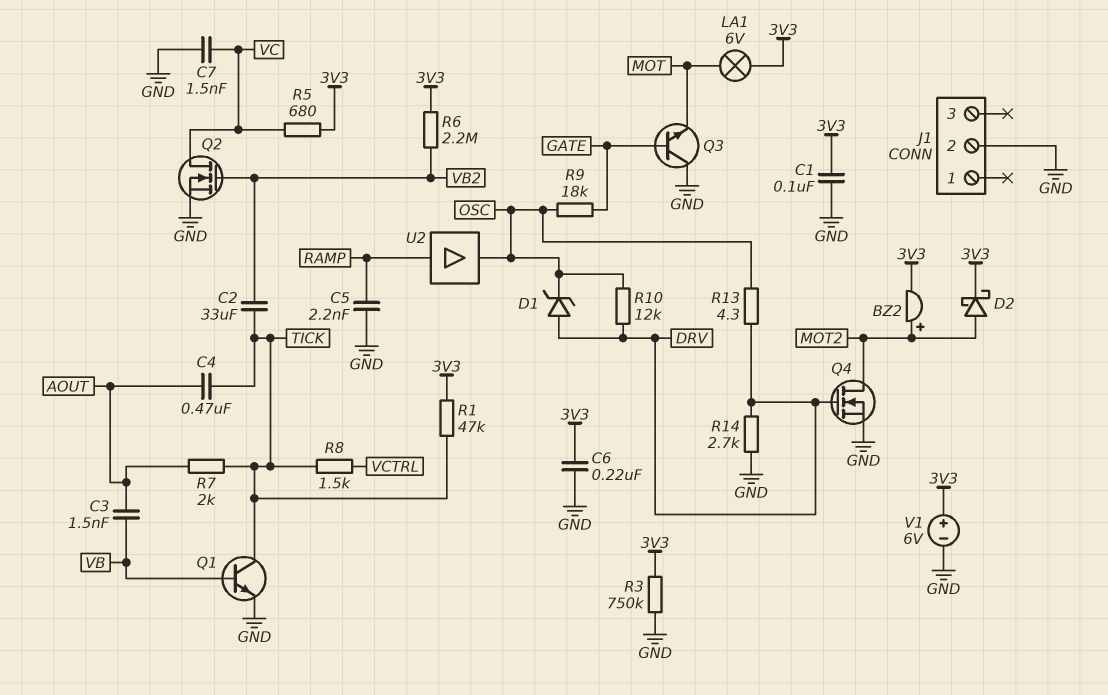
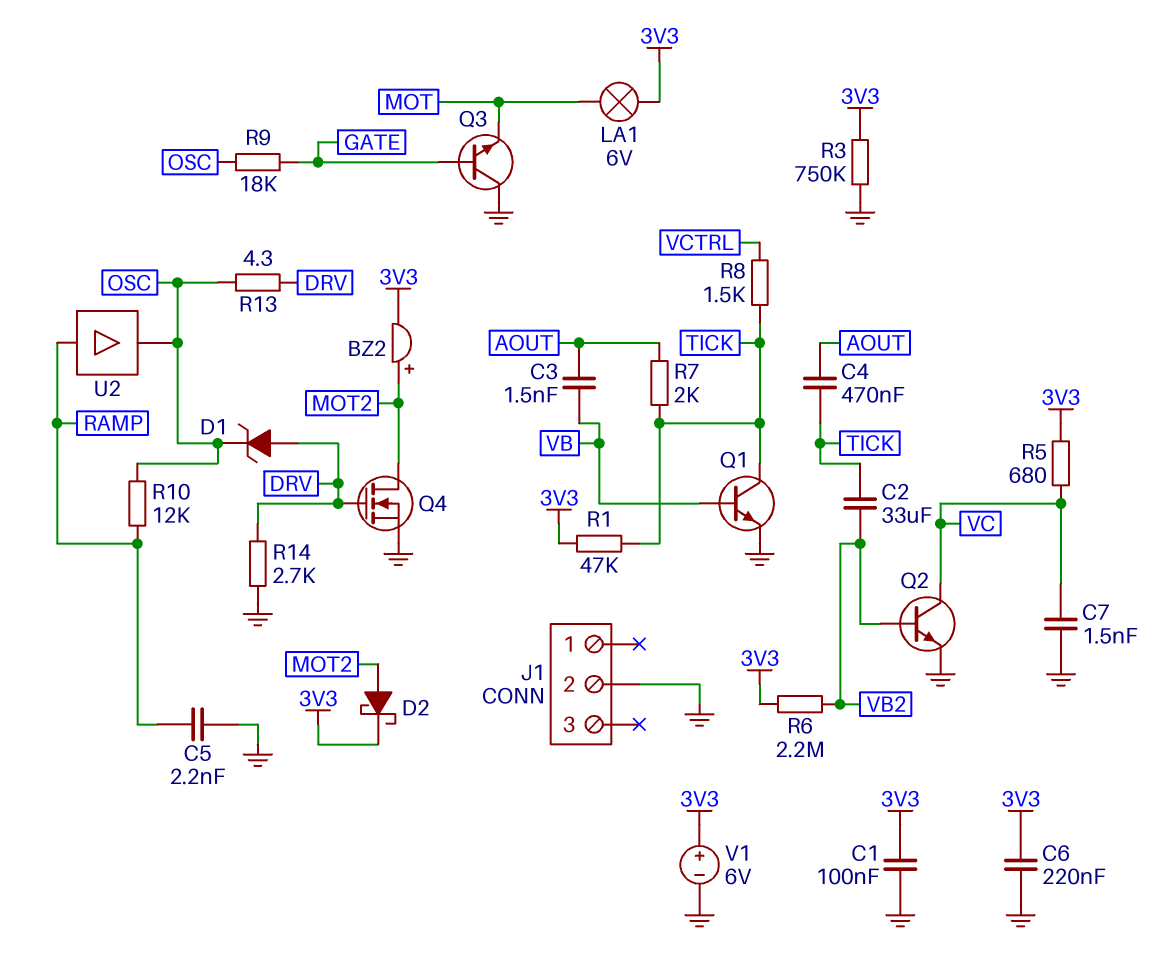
Q2: NMOS (G VB2, D VC, S GND) -> NPN (B VB2, C VC, E GND)
R10: 12k (DRV, OSC) -> 12k (OSC, RAMP)

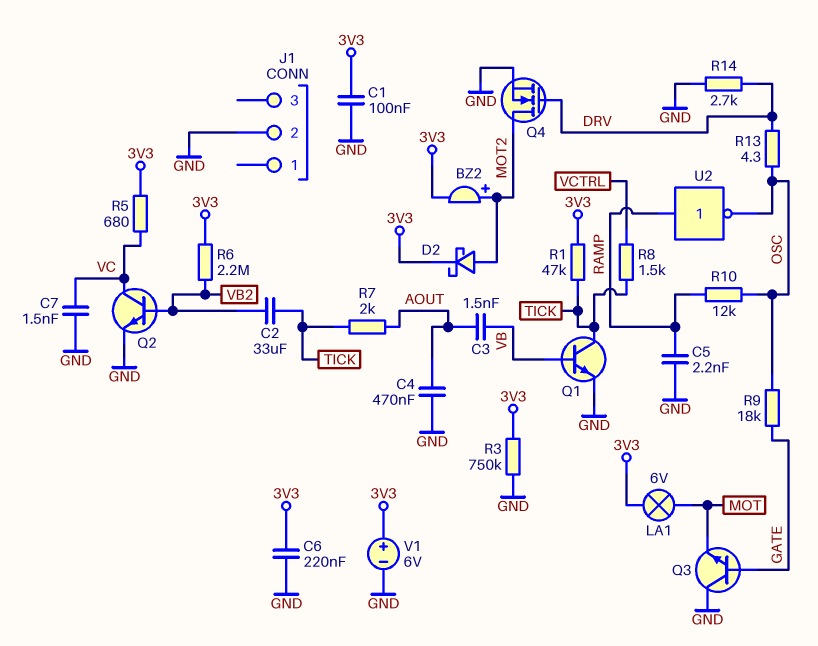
C4: 470nF (AOUT, TICK) -> 470nF (AOUT, GND)
D1: zener (A DRV, K OSC) -> none
U2: buffer (in RAMP, out OSC) -> NOT (in RAMP, out OSC)

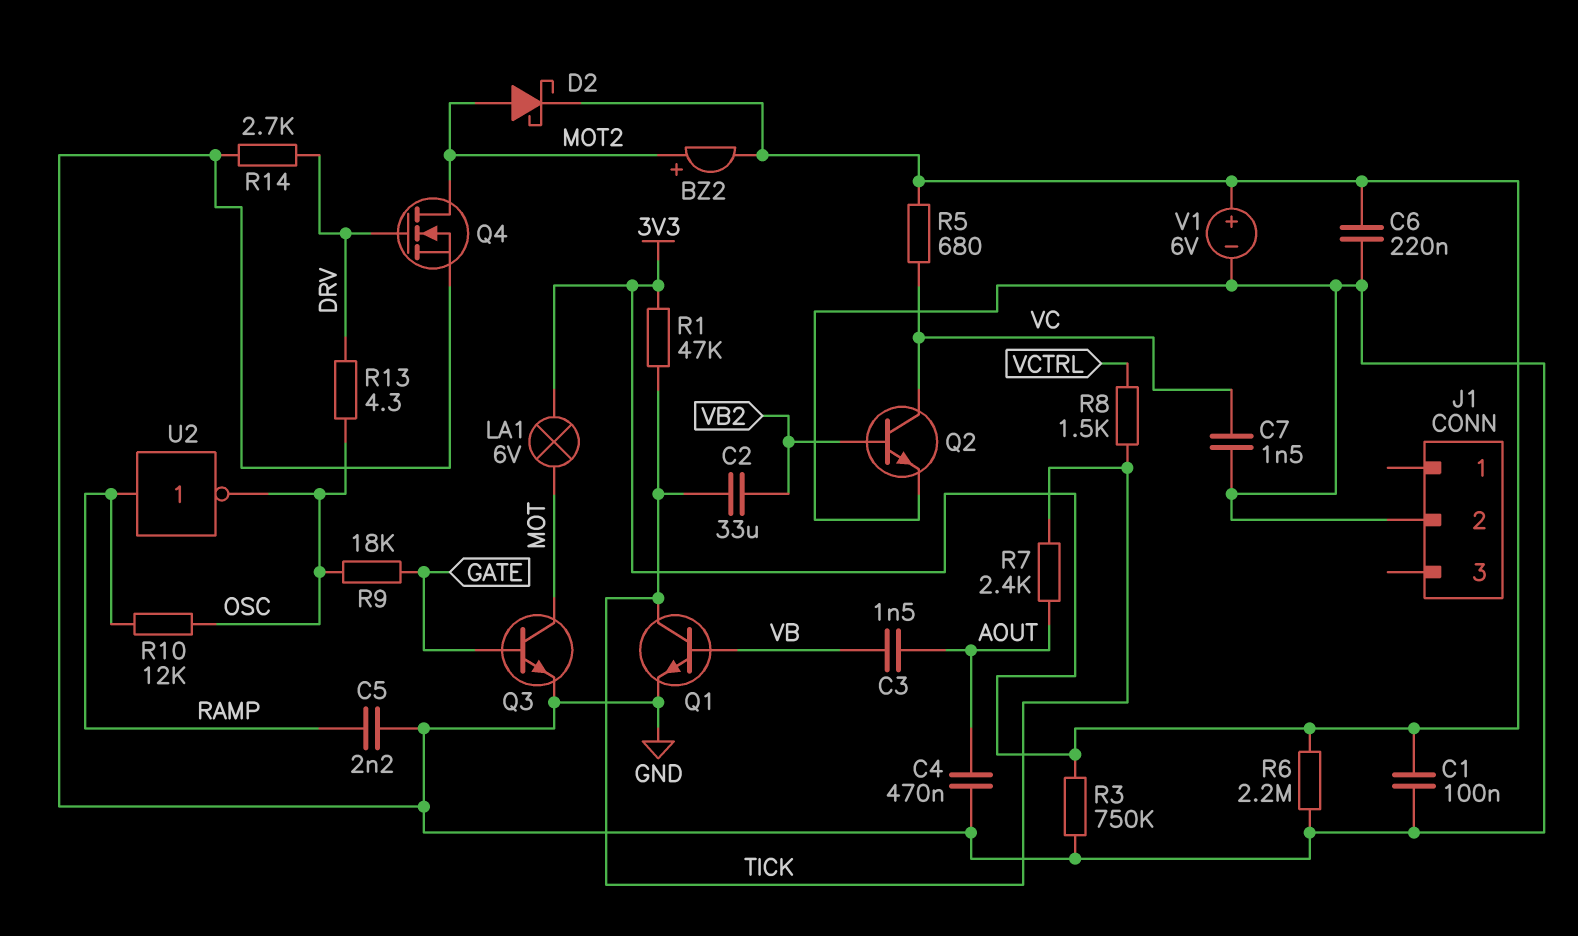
Q3: NPN (B GATE, C GND, E MOT) -> NPN (B GATE, C MOT, E GND)
R6: 2.2M (3V3, VB2) -> 2.2M (3V3, GND)
R7: 2k (AOUT, TICK) -> 2.4k (AOUT, TICK)

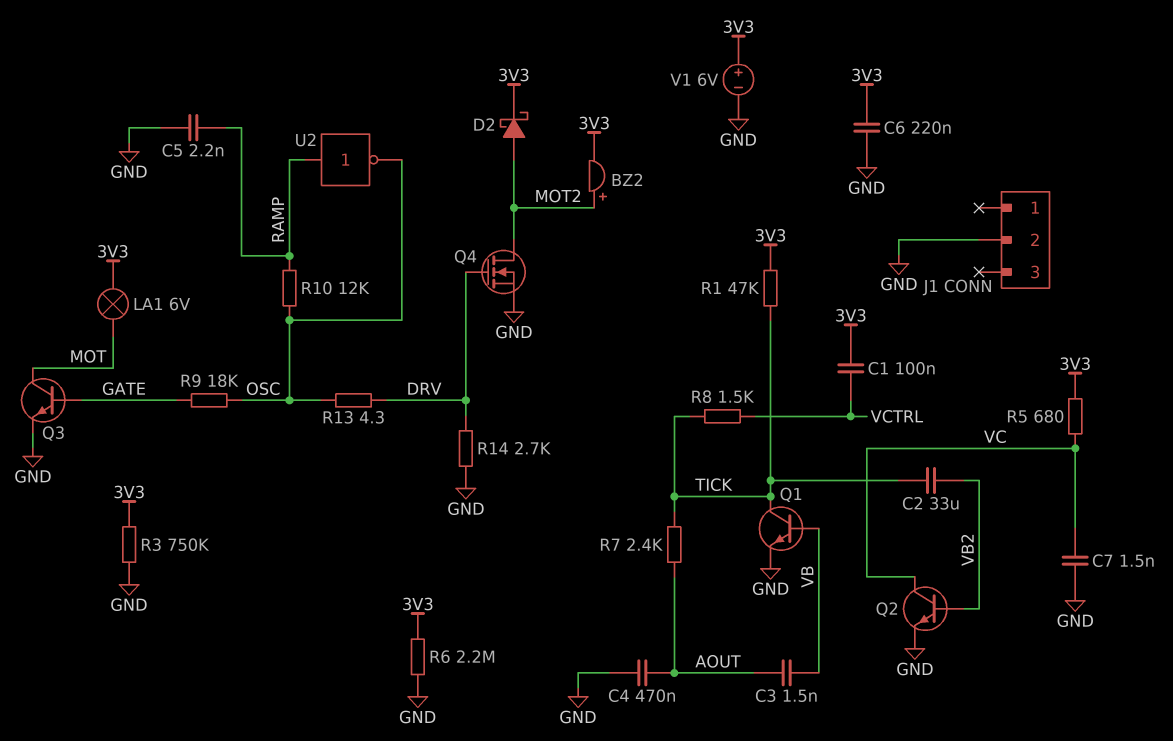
C1: 100nF (3V3, GND) -> 100nF (3V3, VCTRL)

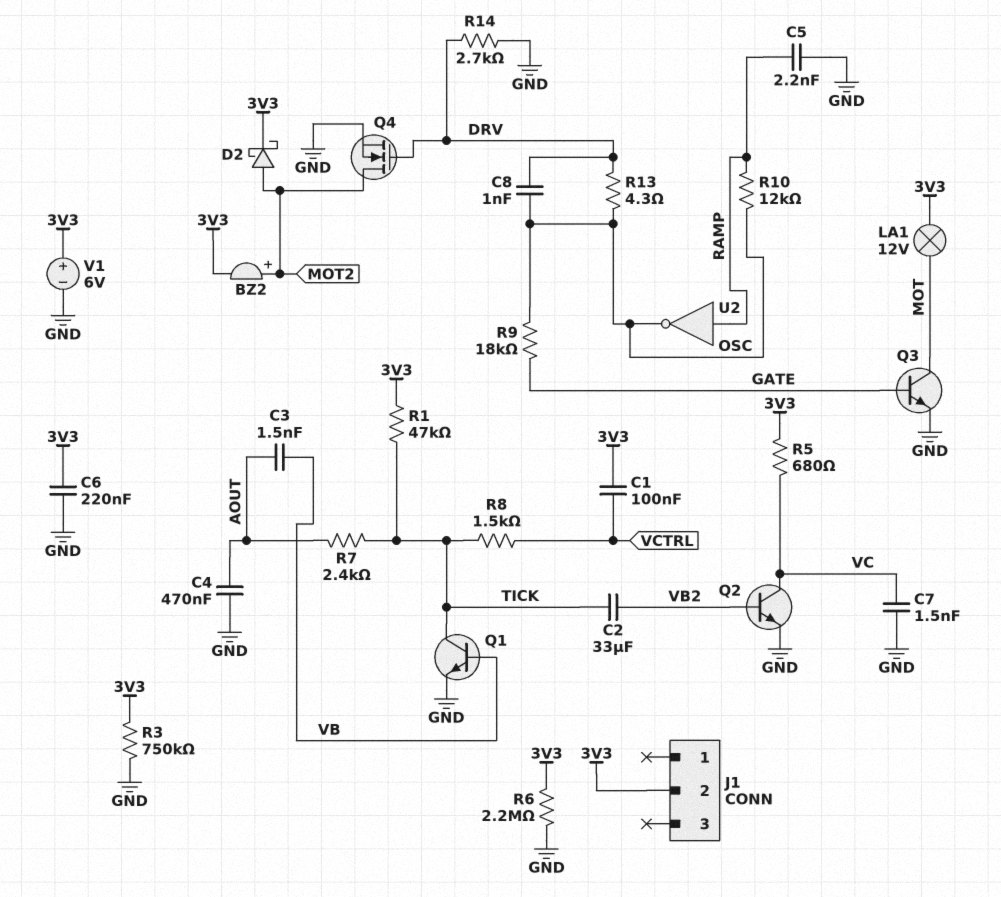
C8: none -> 1nF (DRV, OSC)
J1 pin 2: GND -> 3V3
LA1: lamp 6V (3V3, MOT) -> lamp 12V (3V3, MOT)

